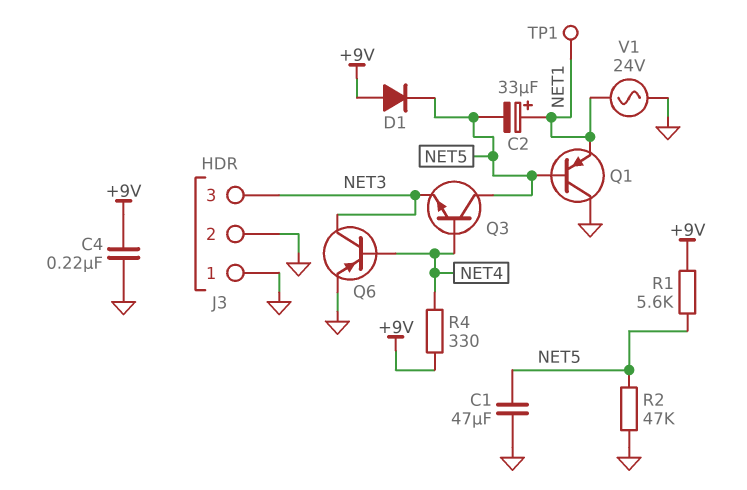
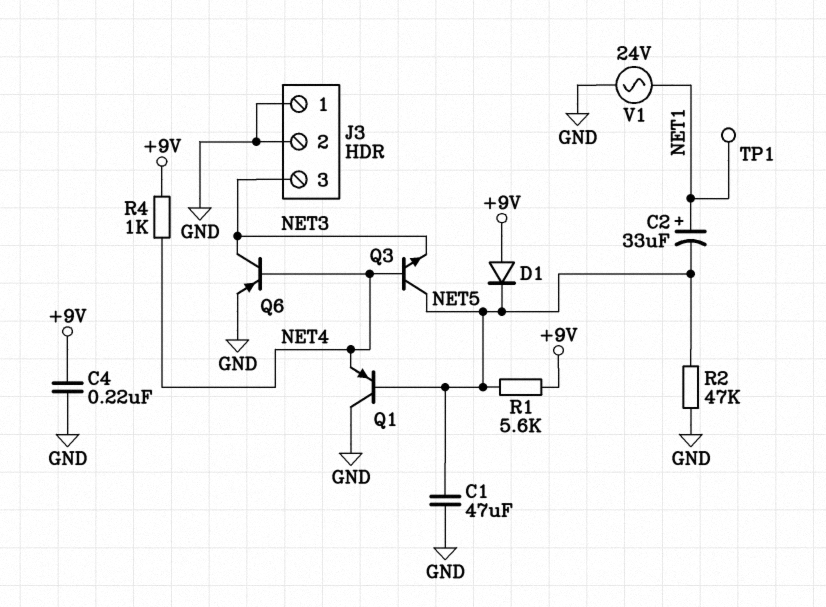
Q1: PNP (B NET5, C GND, E NET1) -> PNP (B NET5, C GND, E NET4)
R4: 330 (+9V, NET4) -> 1k (+9V, NET4)

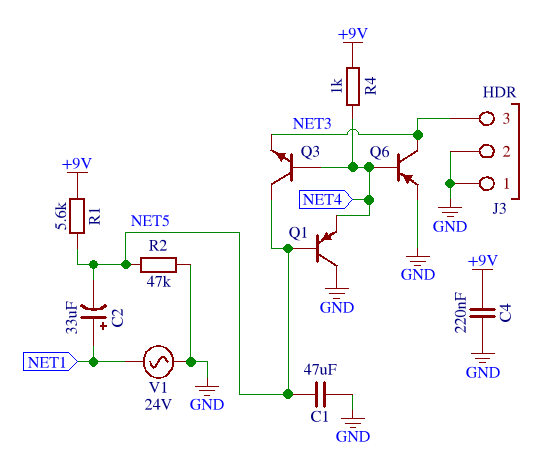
D1: diode (A +9V, K NET5) -> none
TP1: test point (NET1) -> none

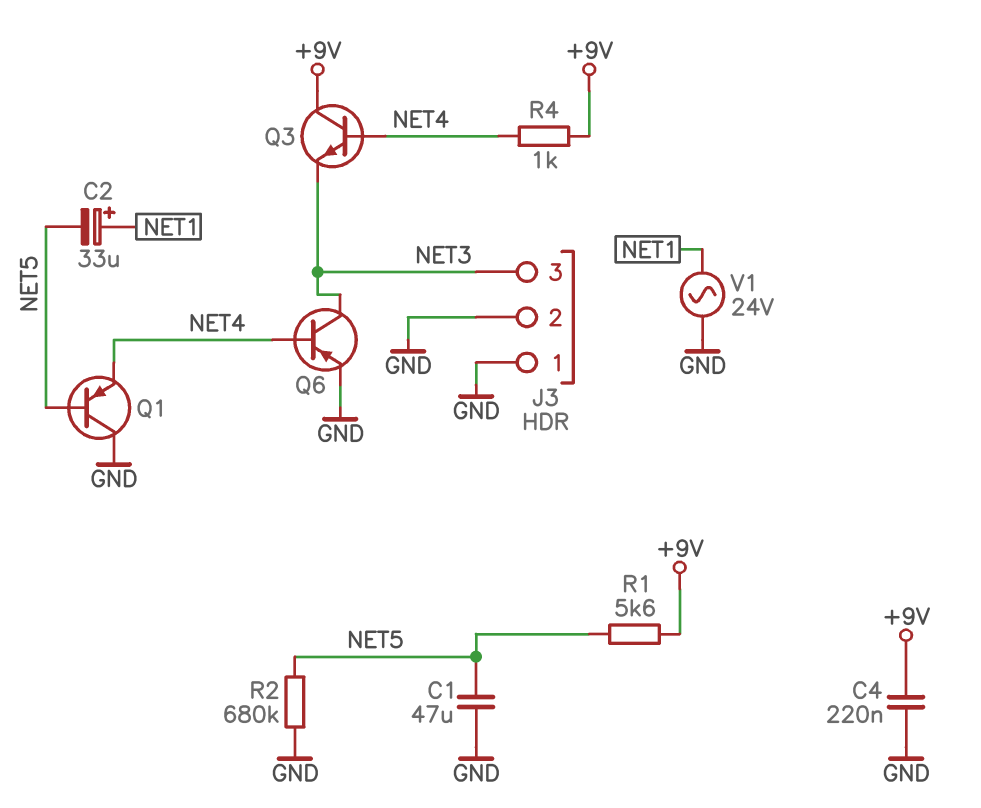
Q3: NPN (B NET4, C NET5, E NET3) -> NPN (B NET4, C +9V, E NET3)
R2: 47k (GND, NET5) -> 680k (GND, NET5)

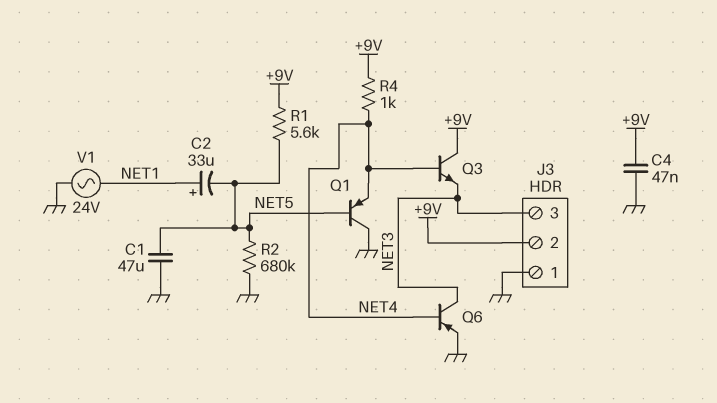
C4: 220nF (+9V, GND) -> 47nF (+9V, GND)
J3 pin 2: GND -> +9V

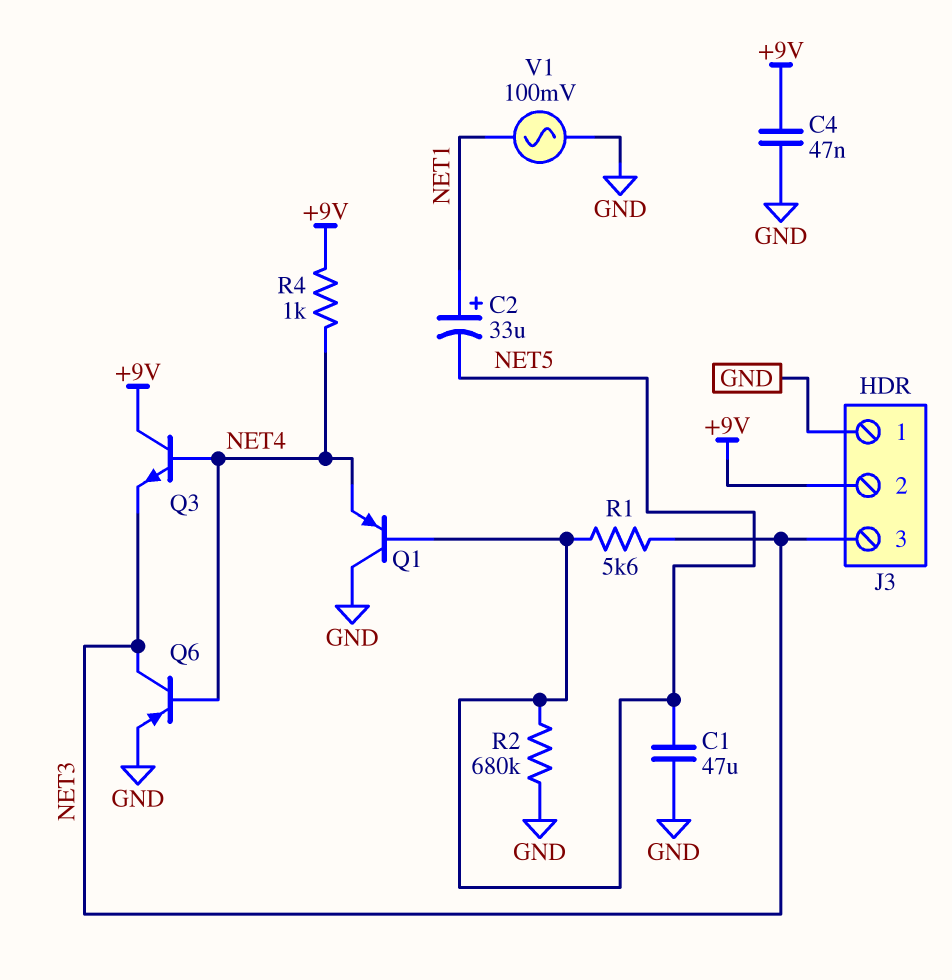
R1: 5.6k (+9V, NET5) -> 5.6k (NET3, NET5)
V1: AC 24V (GND, NET1) -> AC 100mV (GND, NET1)

